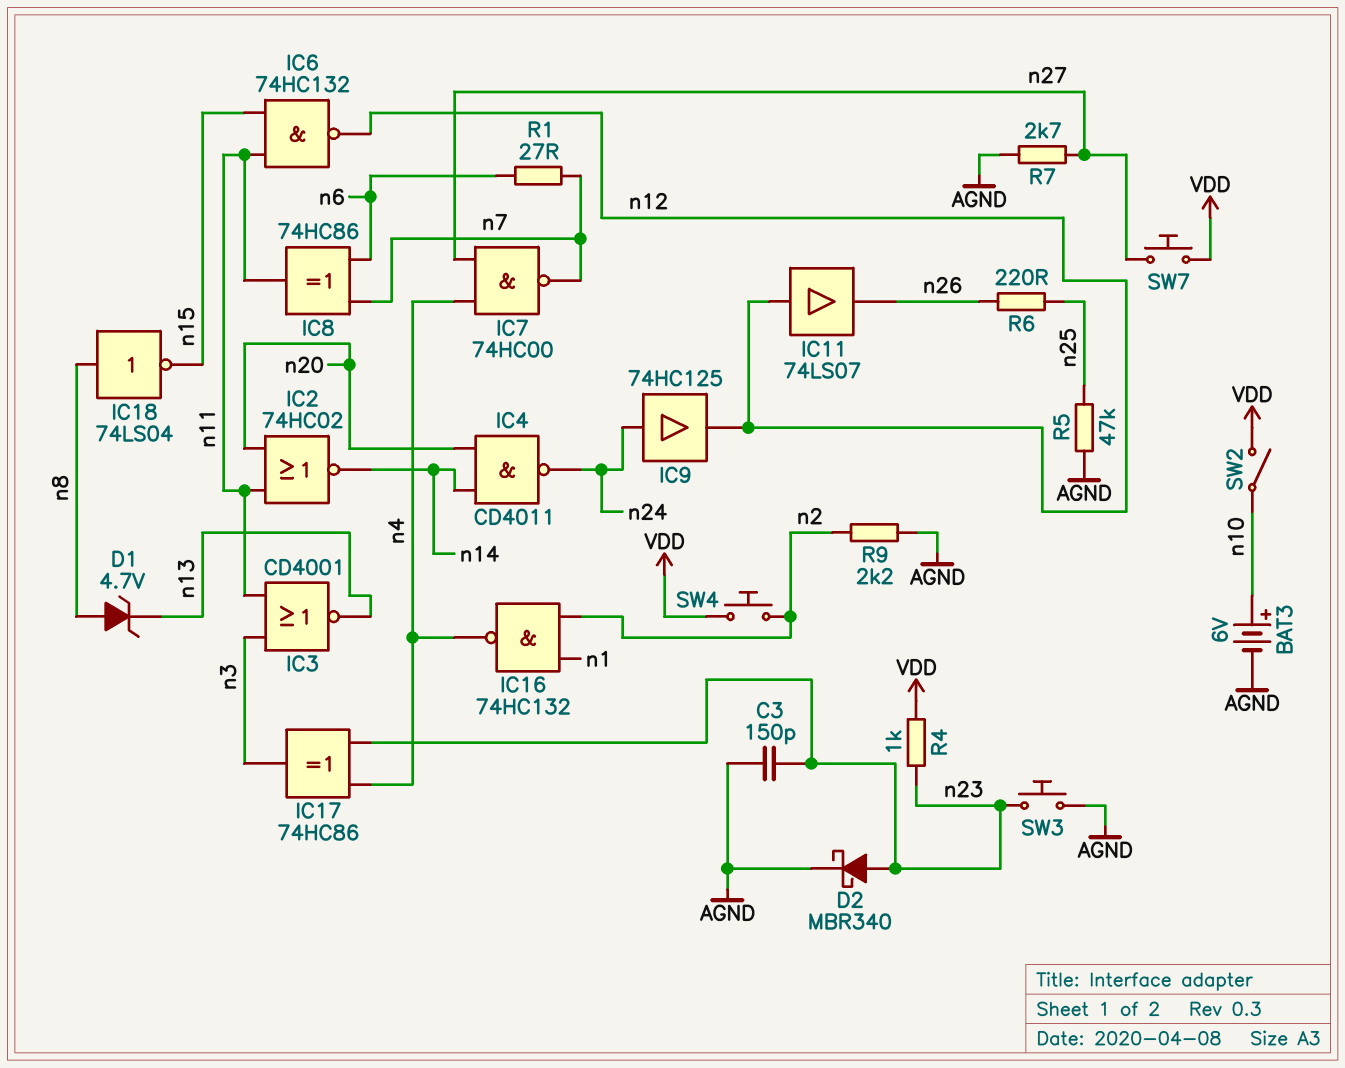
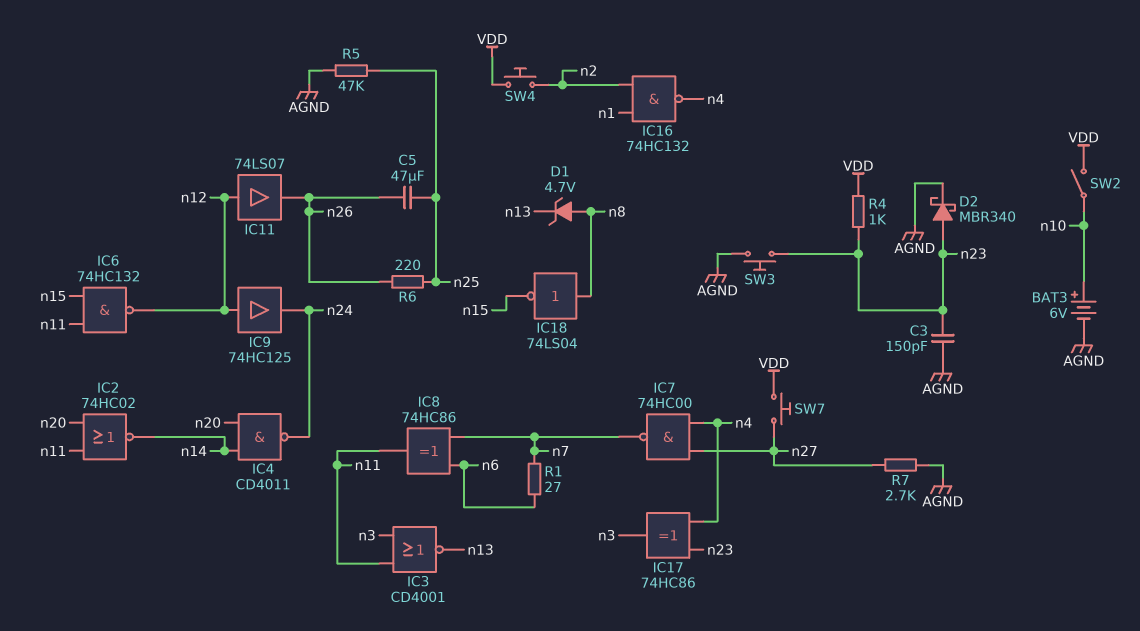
C5: none -> 47uF (n25, n26)
IC9: buffer 74HC125 (in n24, out n12) -> buffer 74HC125 (in n12, out n24)
R9: 2.2k (AGND, n2) -> none

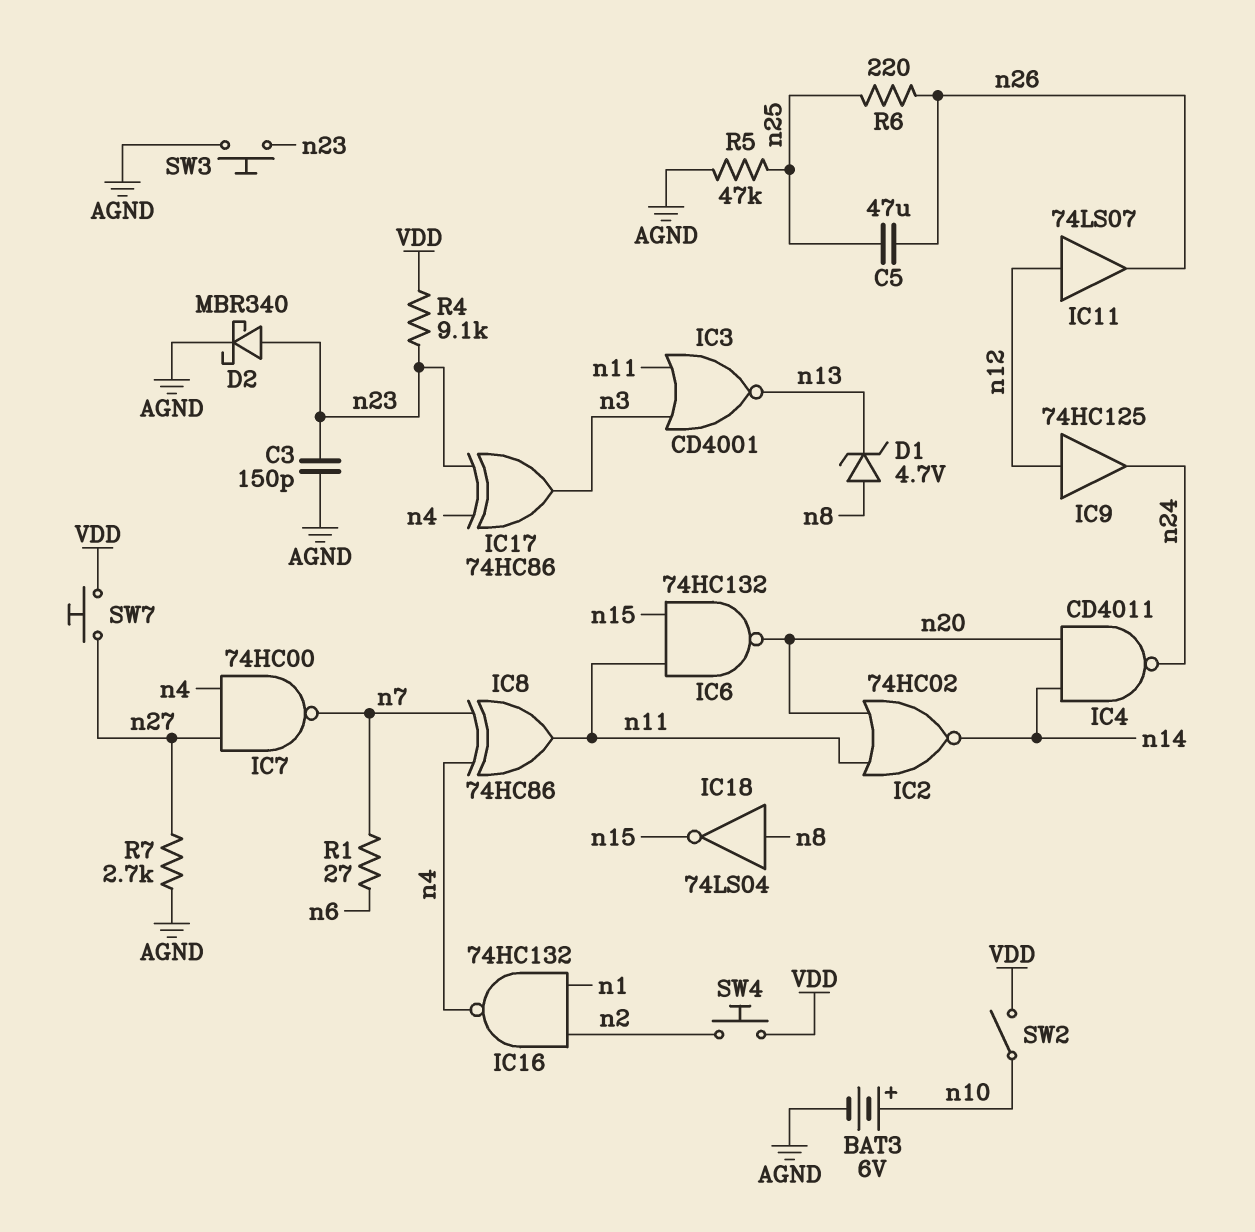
IC6: NAND 74HC132 (in n11, in n15, out n12) -> NAND 74HC132 (in n11, in n15, out n20)
IC8: XOR 74HC86 (in n6, in n7, out n11) -> XOR 74HC86 (in n4, in n7, out n11)
R4: 1k (VDD, n23) -> 9.1k (VDD, n23)

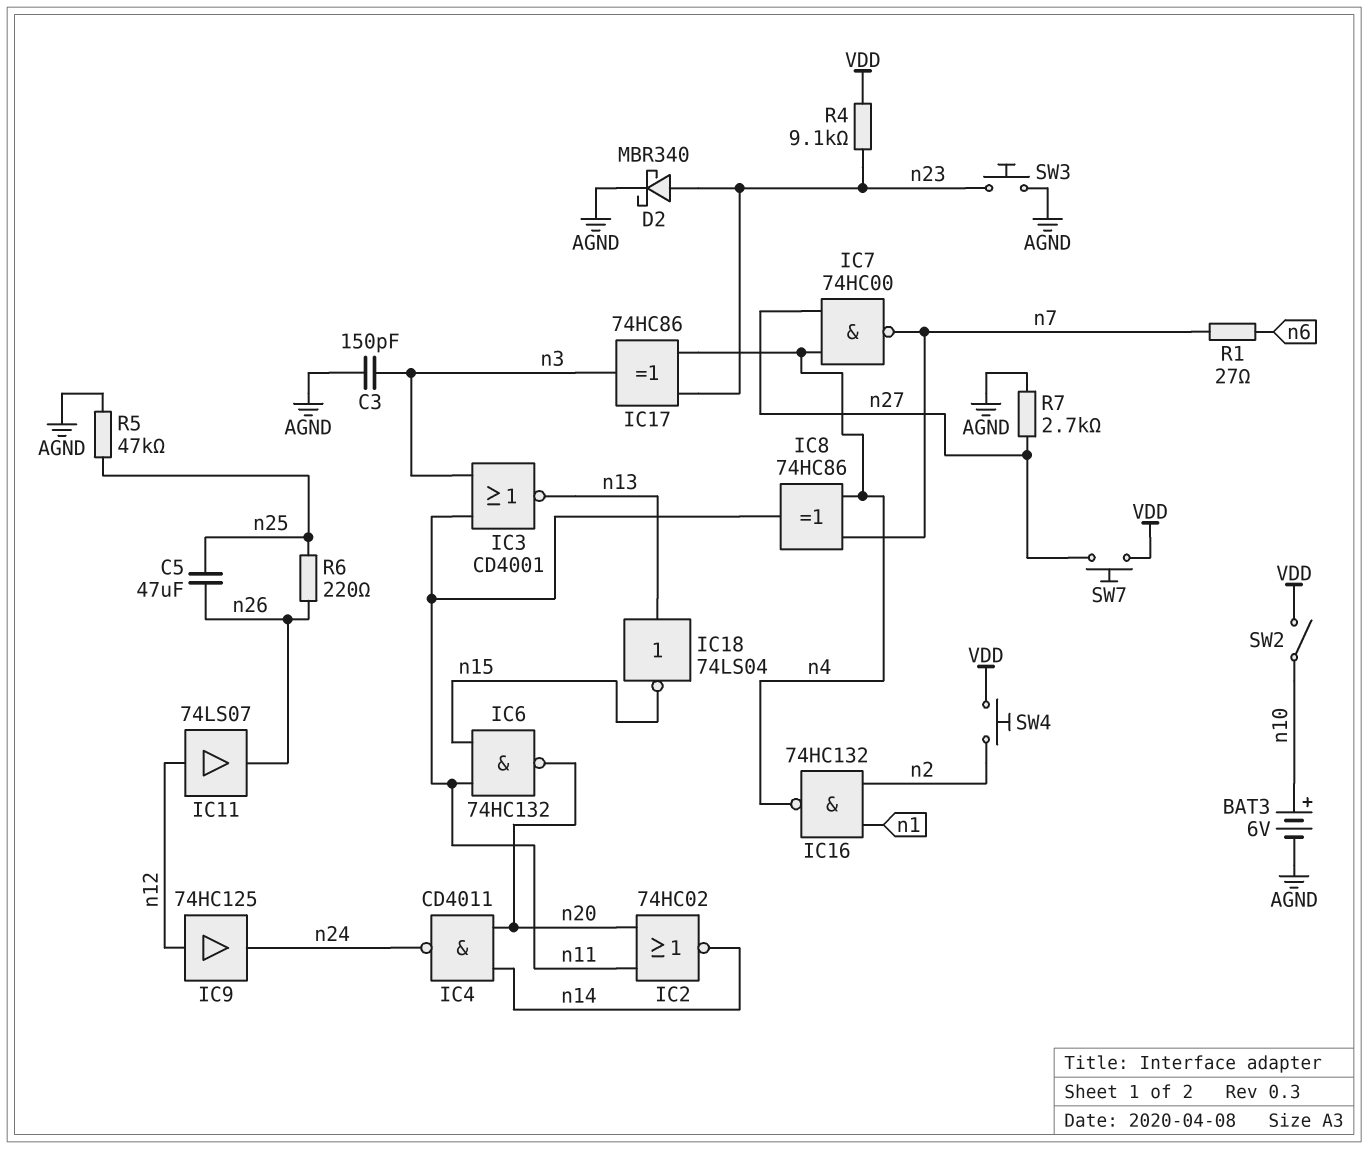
C3: 150pF (AGND, n23) -> 150pF (AGND, n3)
D1: zener 4.7V (A n8, K n13) -> none
IC18: NOT 74LS04 (in n8, out n15) -> NOT 74LS04 (in n13, out n15)

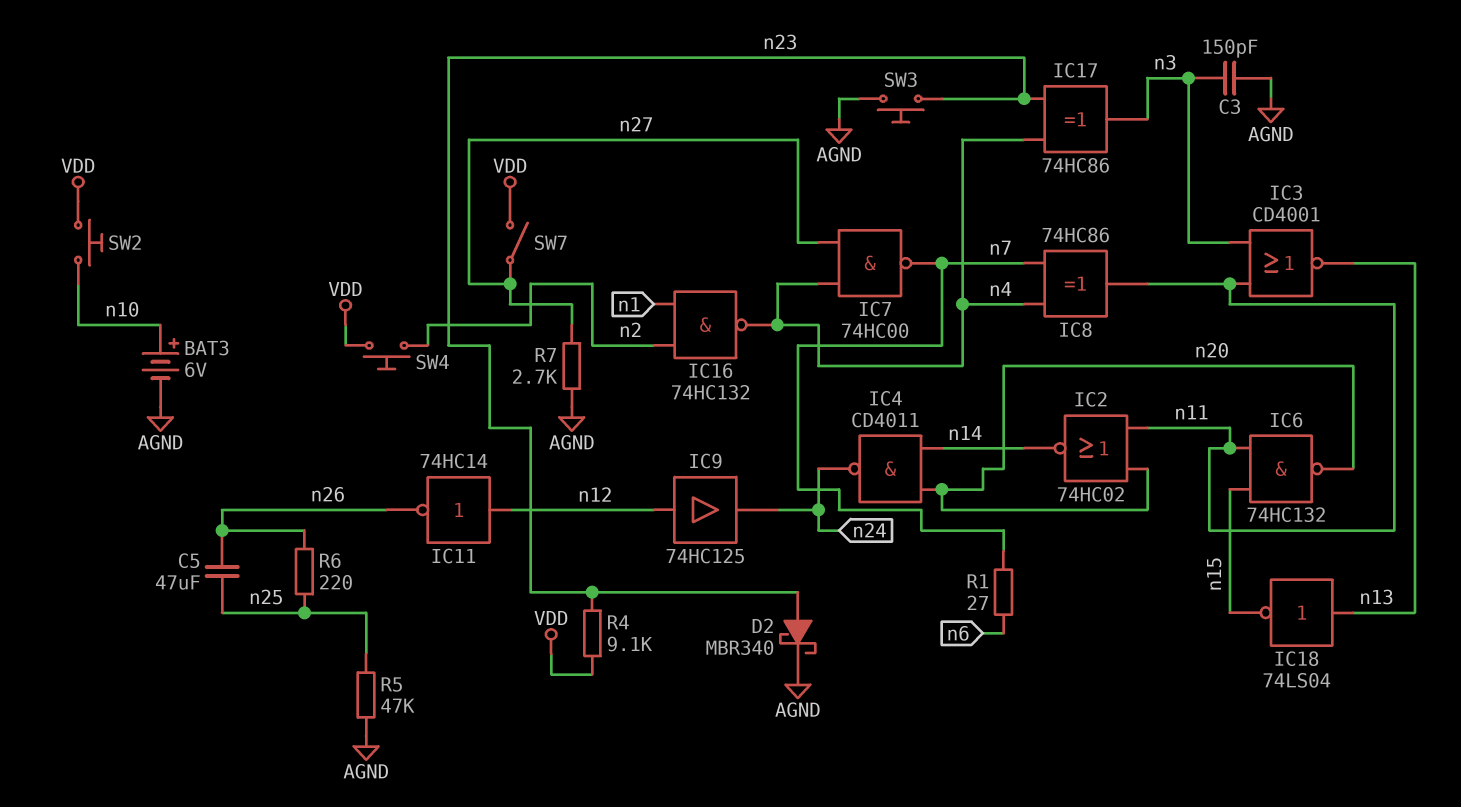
IC11: buffer 74LS07 (in n12, out n26) -> NOT 74HC14 (in n12, out n26)
SW2: switch (VDD, n10) -> button (VDD, n10)
SW7: button (VDD, n27) -> switch (VDD, n27)

